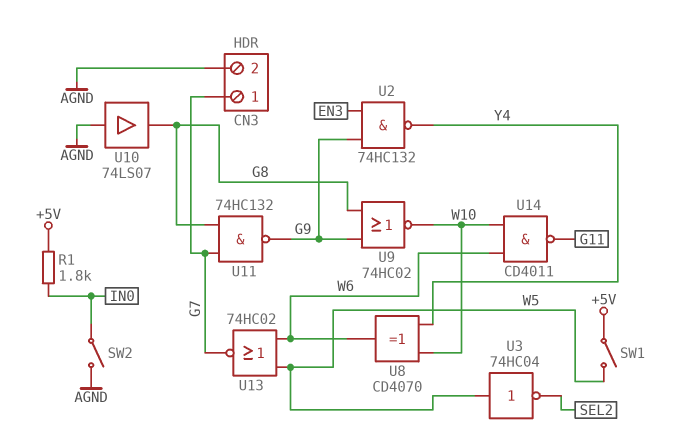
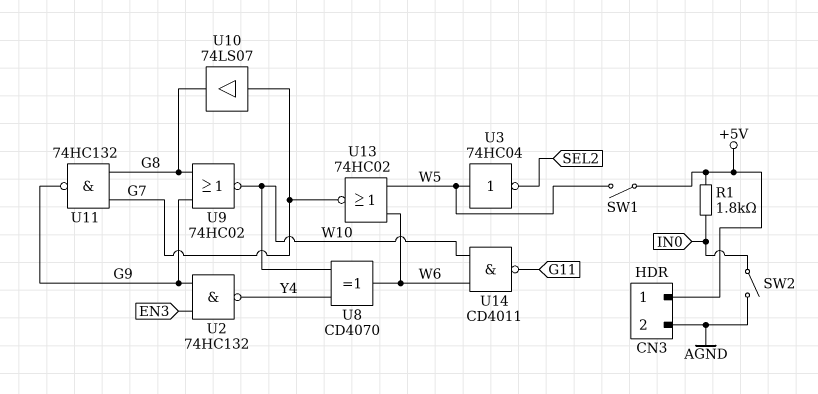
CN3 pin 1: G7 -> +5V
U10: buffer 74LS07 (in AGND, out G8) -> buffer 74LS07 (in G7, out G8)

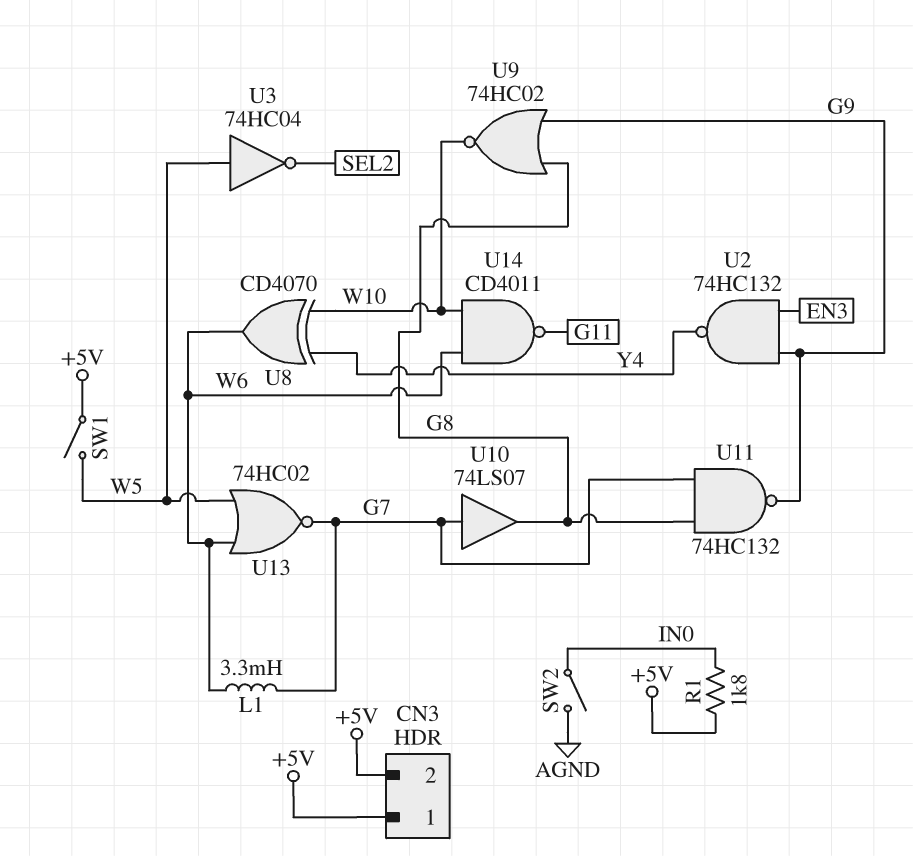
CN3 pin 2: AGND -> +5V
L1: none -> 3.3mH (G7, W6)

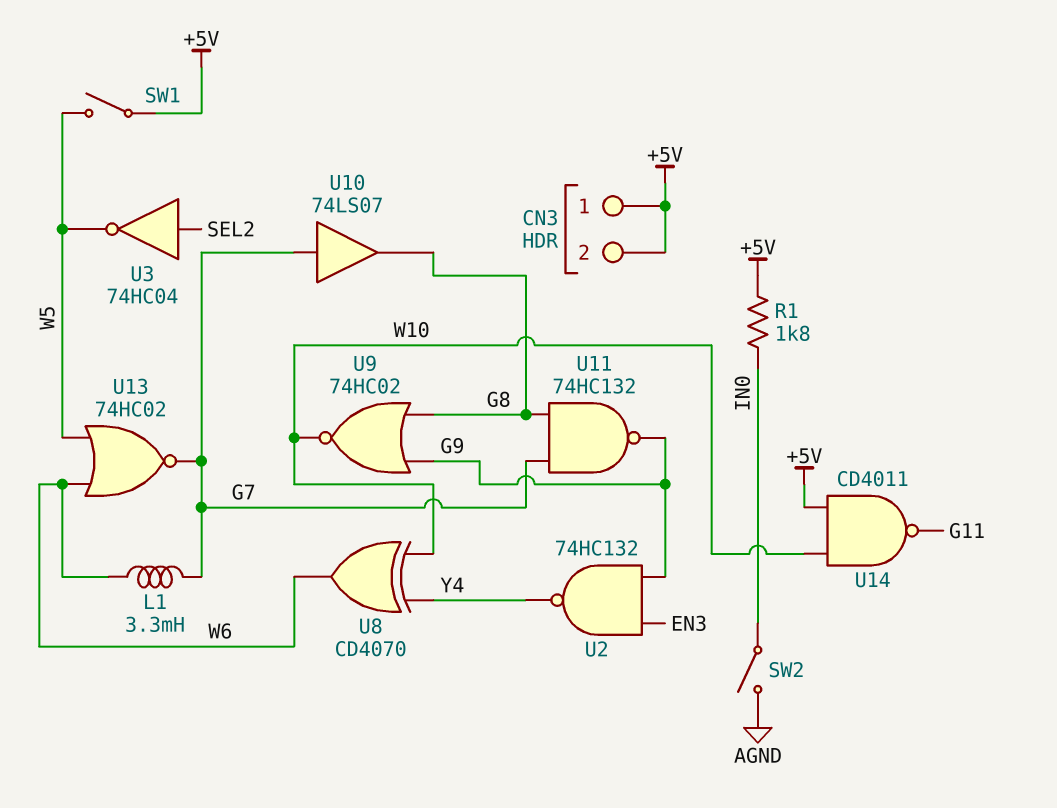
U3: NOT 74HC04 (in W5, out SEL2) -> NOT 74HC04 (in SEL2, out W5)
U14: NAND CD4011 (in W6, in W10, out G11) -> NAND CD4011 (in +5V, in W10, out G11)

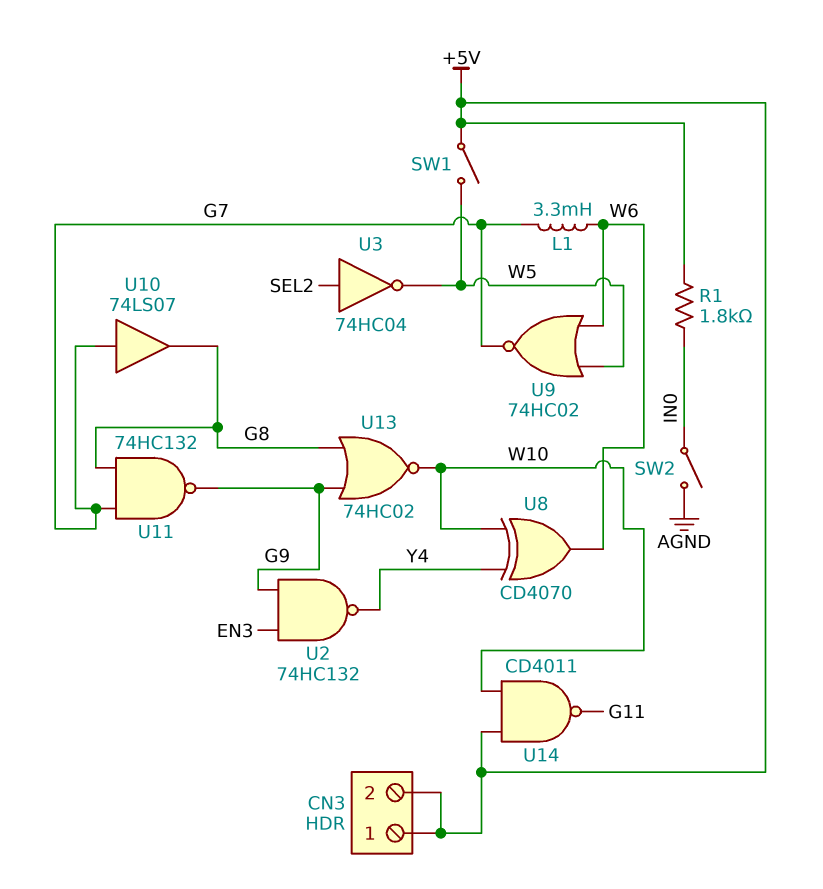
U9: NOR 74HC02 (in G8, in G9, out W10) -> NOR 74HC02 (in W5, in W6, out G7)
U13: NOR 74HC02 (in W5, in W6, out G7) -> NOR 74HC02 (in G8, in G9, out W10)

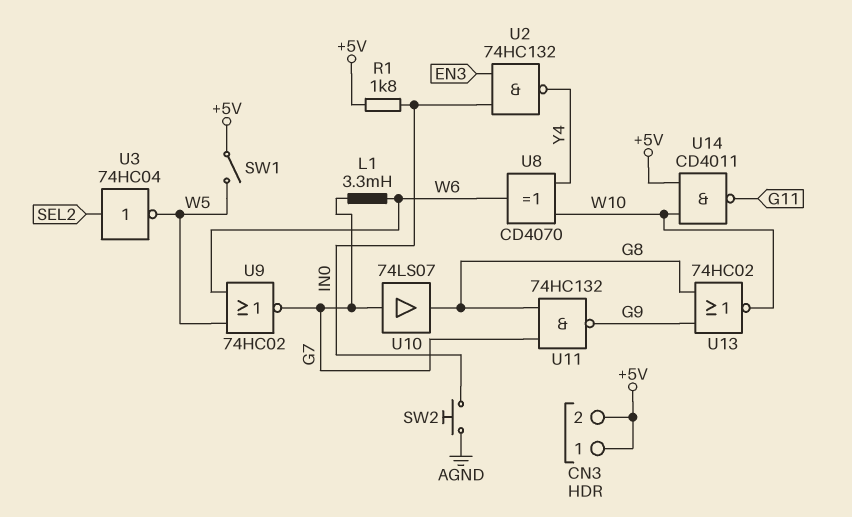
SW2: switch (AGND, IN0) -> button (AGND, IN0)
U2: NAND 74HC132 (in EN3, in G9, out Y4) -> NAND 74HC132 (in EN3, in IN0, out Y4)

